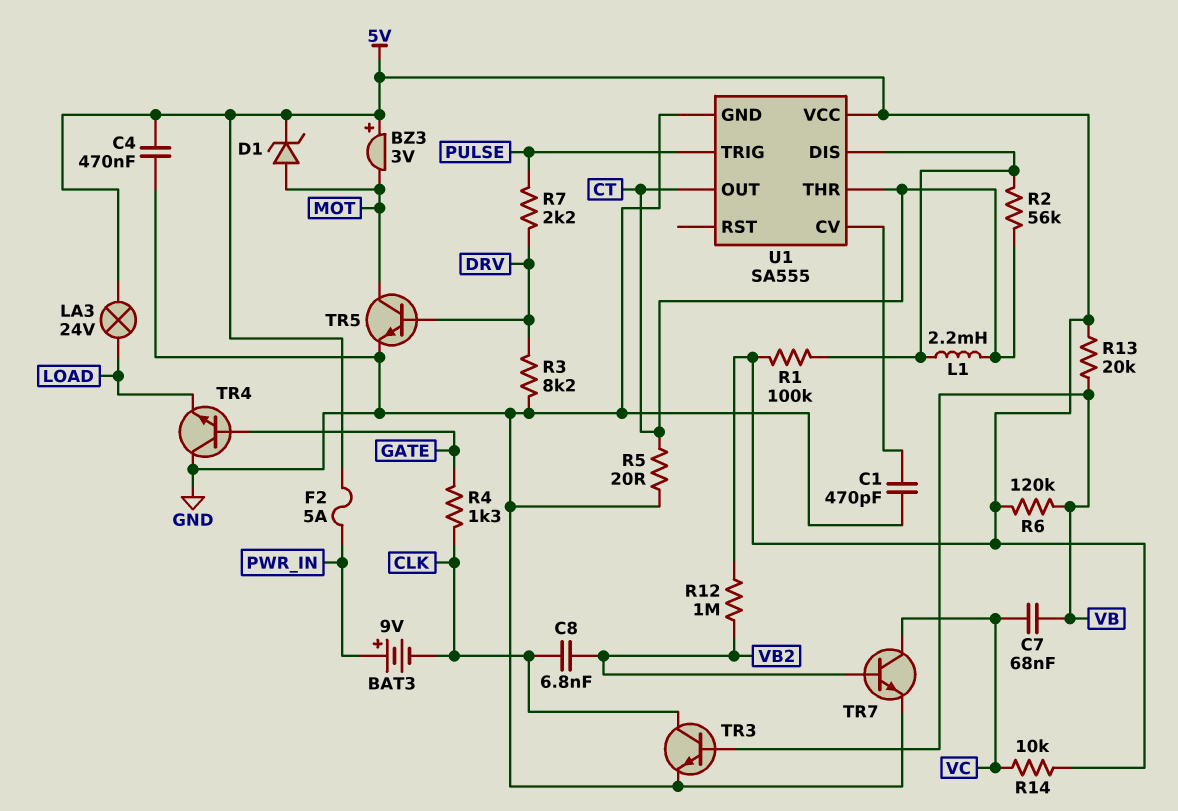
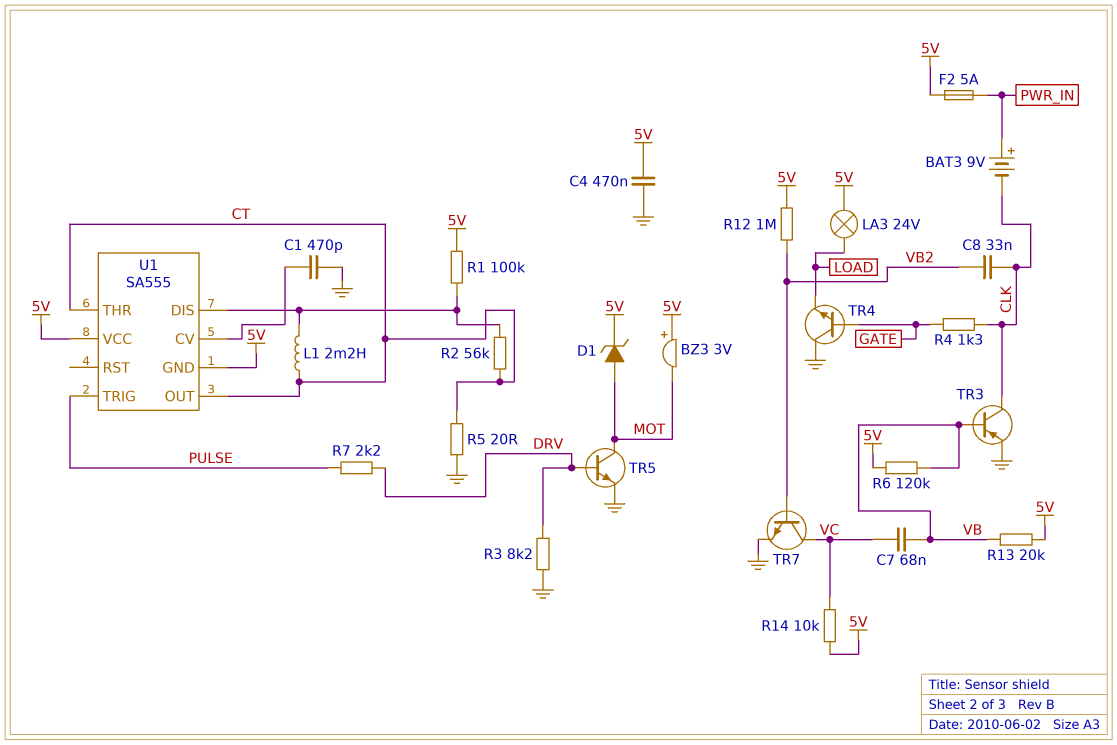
C8: 6.8nF (CLK, VB2) -> 33nF (CLK, VB2)
TR3: NPN (B VB, C CLK, E GND) -> PNP (B VB, C CLK, E GND)
U1 pin GND: GND -> 5V

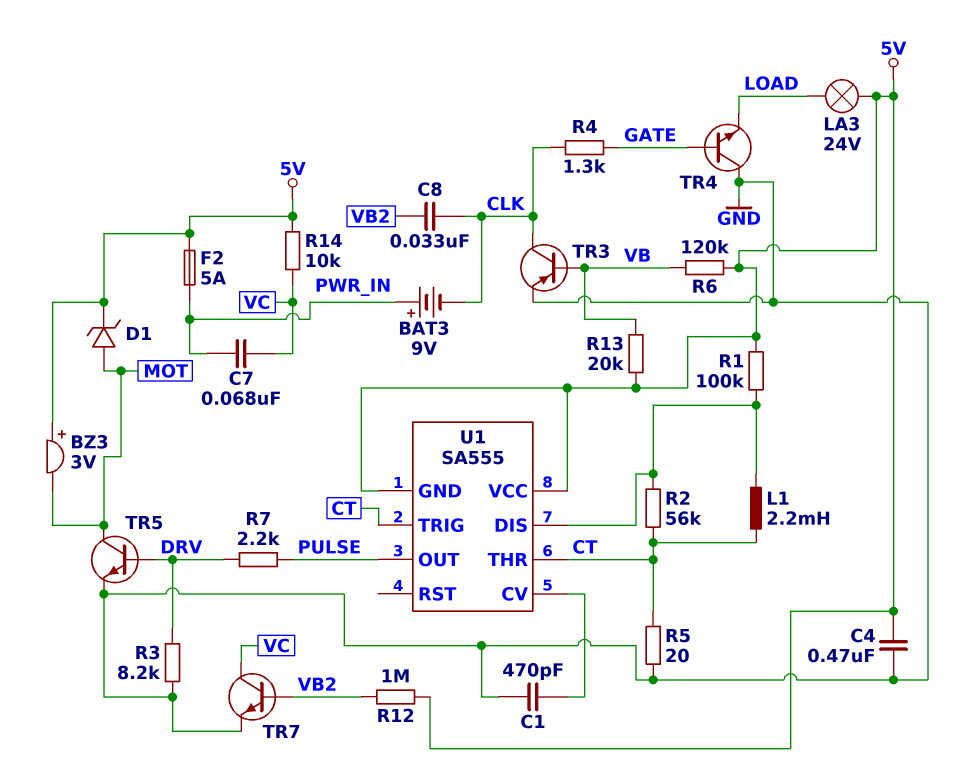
C7: 68nF (VB, VC) -> 68nF (PWR_IN, VC)
U1 pin OUT: CT -> PULSE
U1 pin TRIG: PULSE -> CT

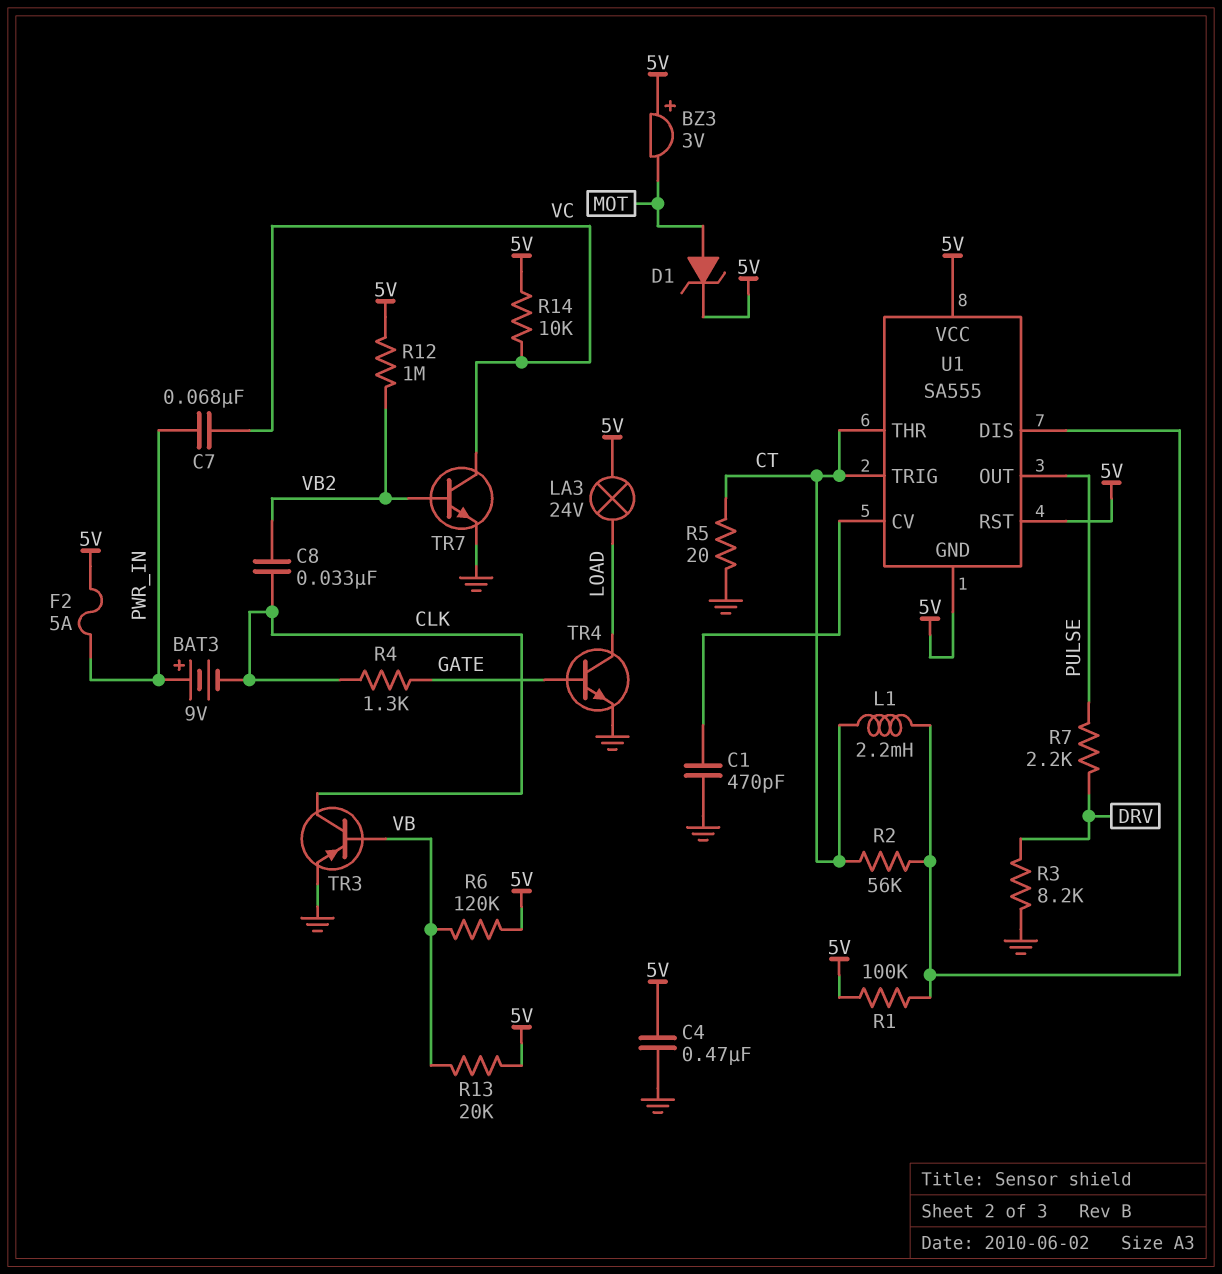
TR4: NPN (B GATE, C GND, E LOAD) -> NPN (B GATE, C LOAD, E GND)
TR5: NPN (B DRV, C MOT, E GND) -> none
U1 pin RST: none -> 5V

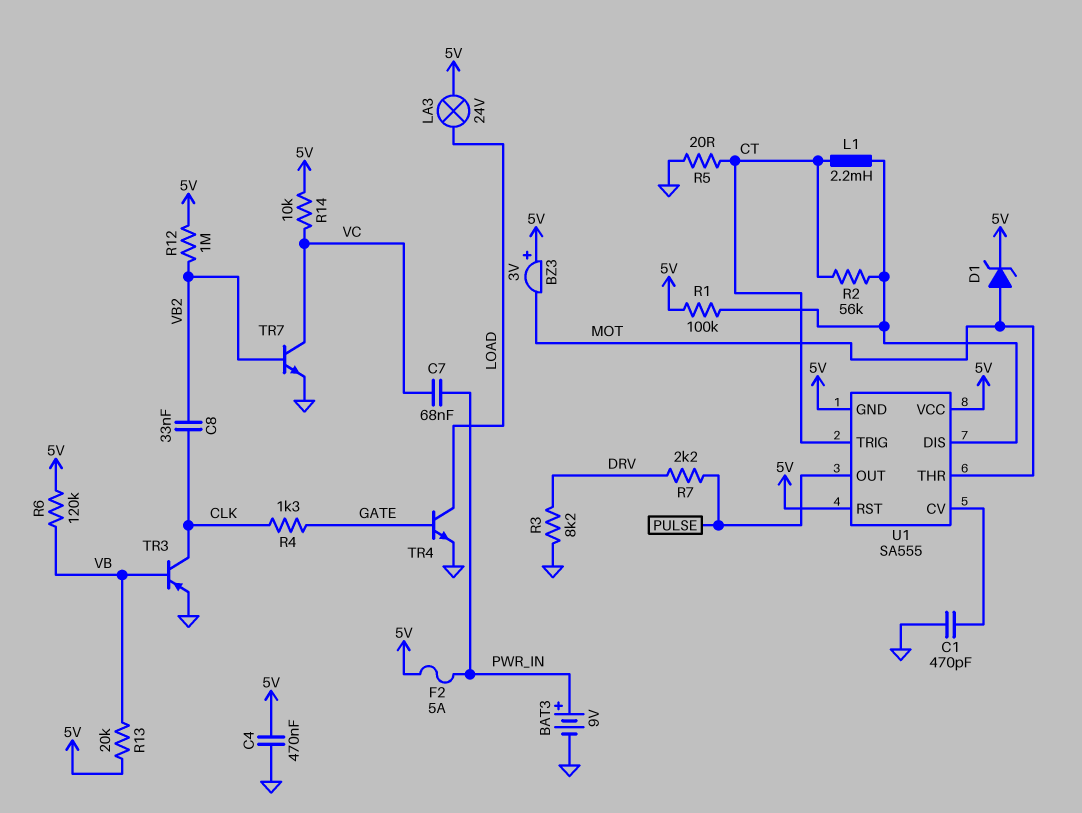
BAT3: 9V (plus PWR_IN, minus CLK) -> 9V (plus PWR_IN, minus GND)
U1 pin THR: CT -> MOT

